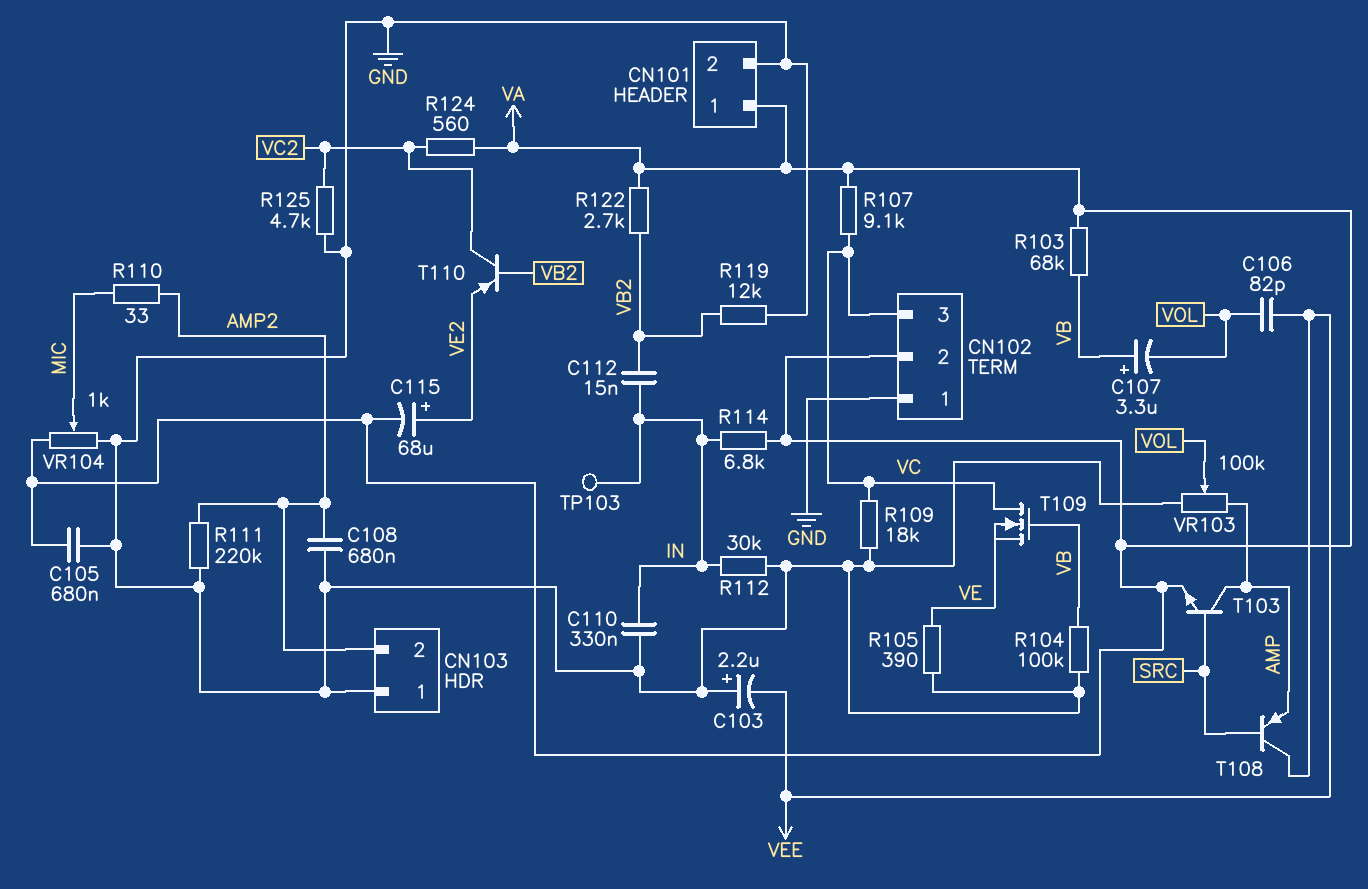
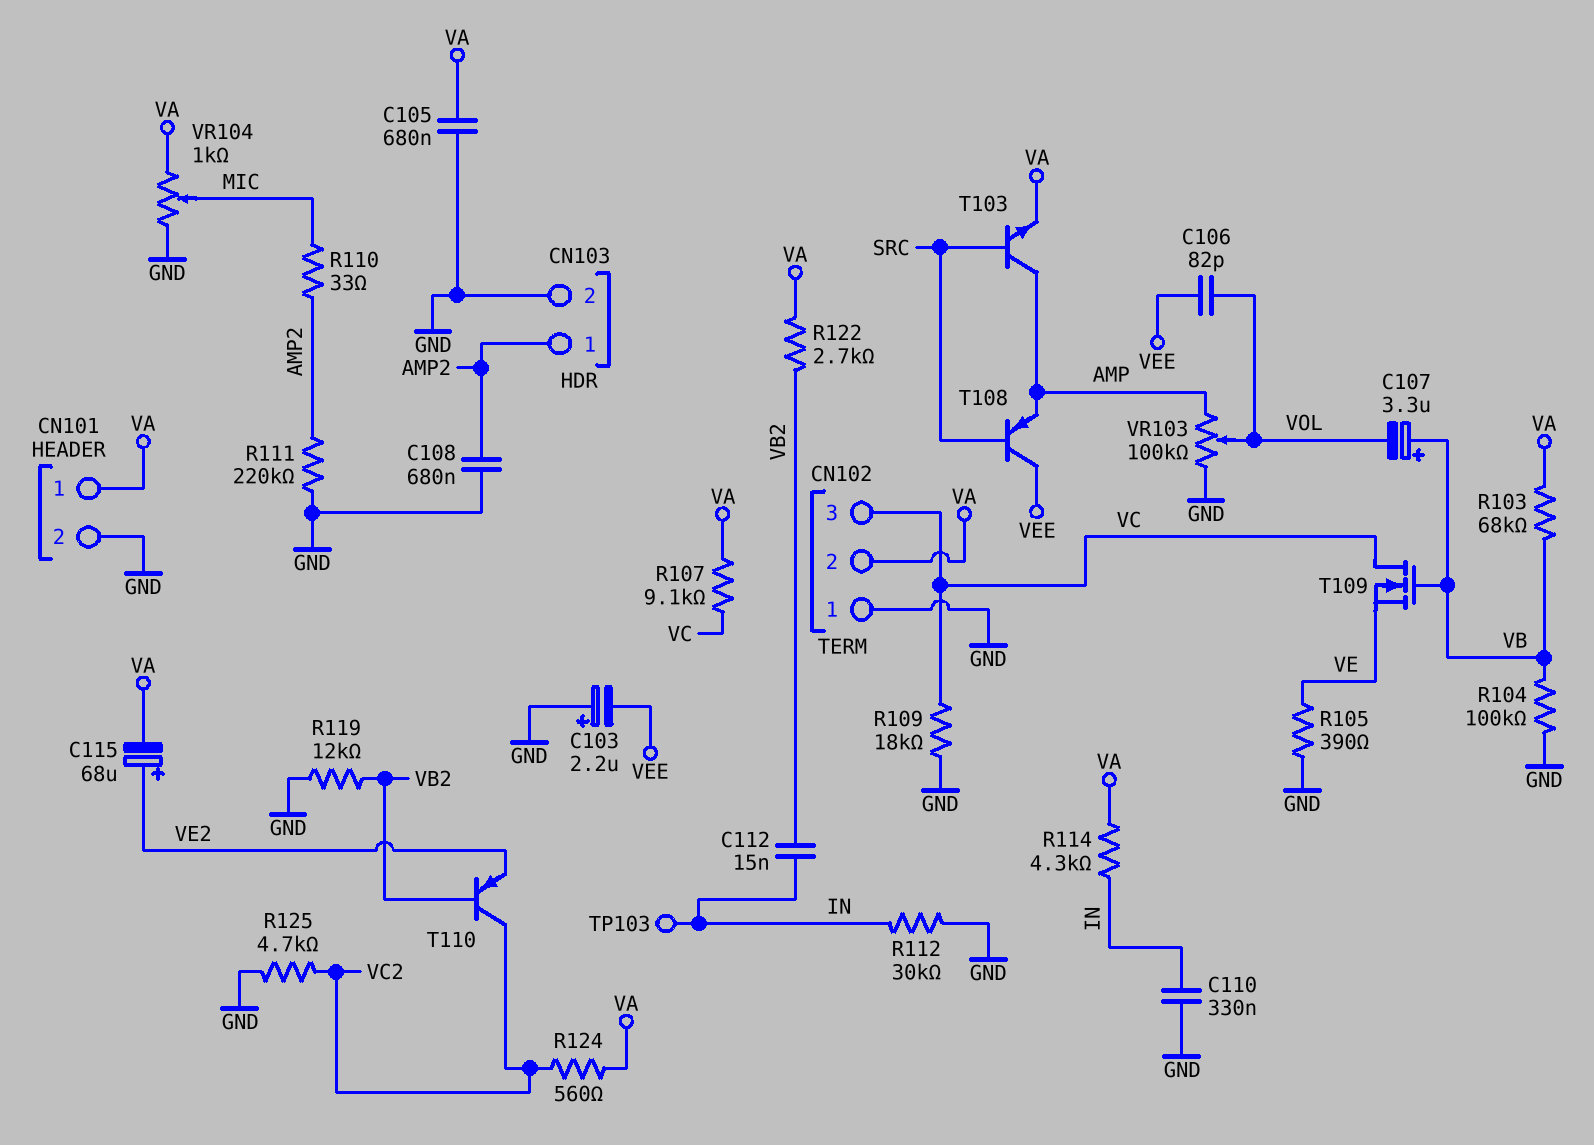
CN103 pin 1: GND -> AMP2
CN103 pin 2: AMP2 -> GND
R114: 6.8k (IN, VA) -> 4.3k (IN, VA)

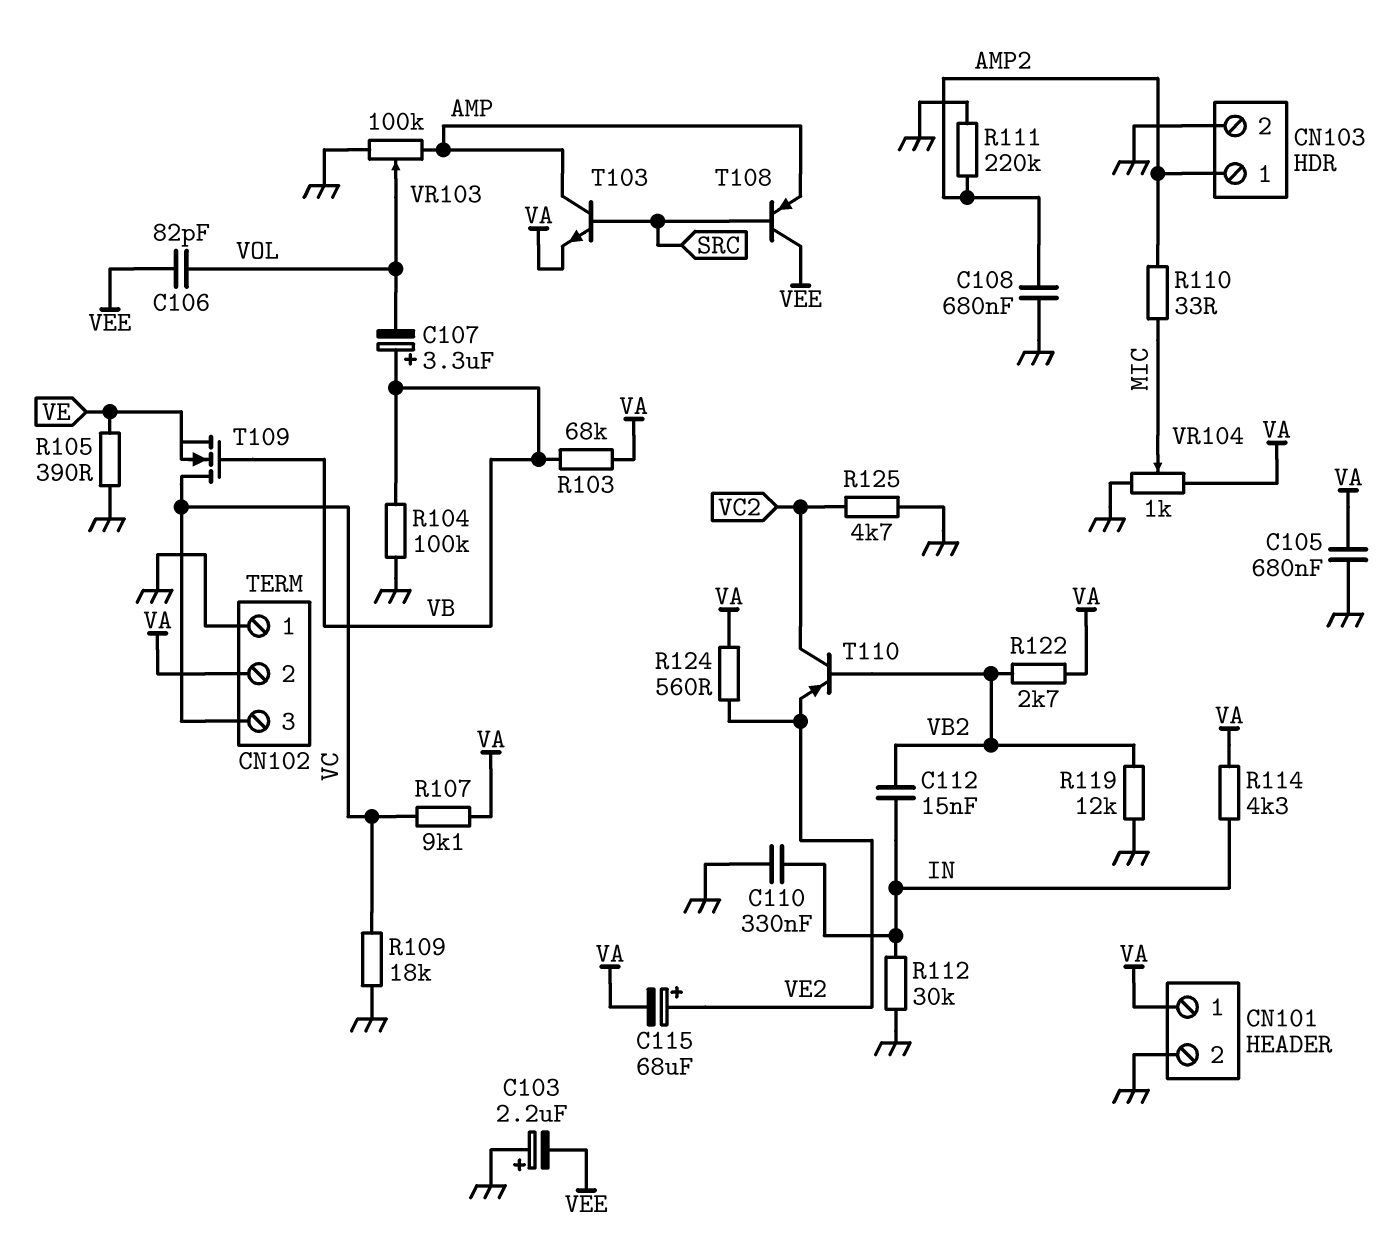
R124: 560 (VA, VC2) -> 560 (VA, VE2)
TP103: test point (IN) -> none

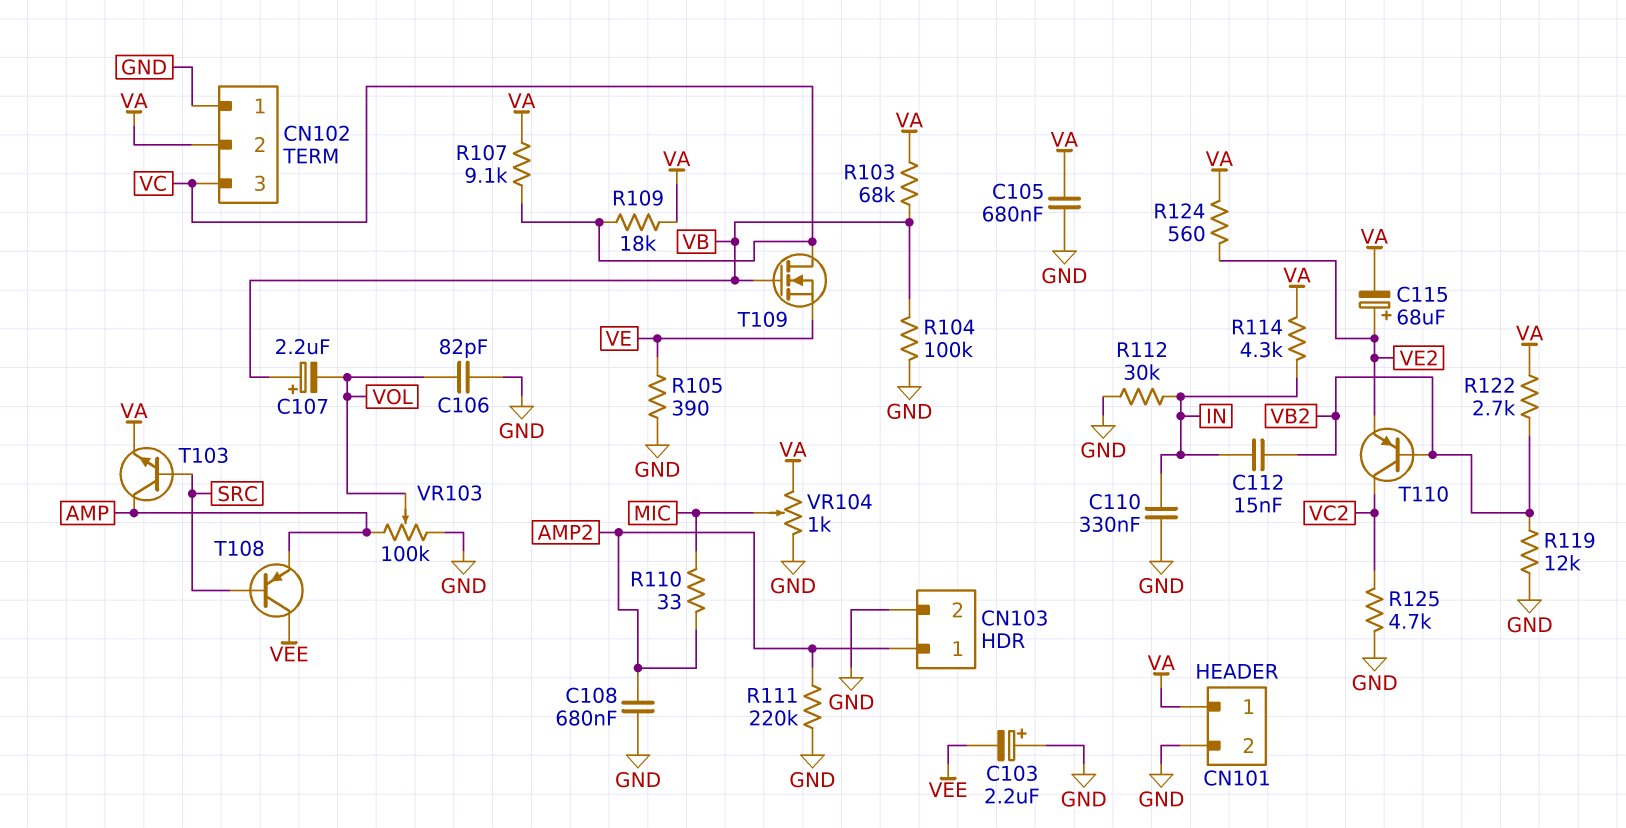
C106: 82pF (VEE, VOL) -> 82pF (GND, VOL)
C107: 3.3uF (plus VB, minus VOL) -> 2.2uF (plus VB, minus VOL)
R109: 18k (GND, VC) -> 18k (VA, VC)

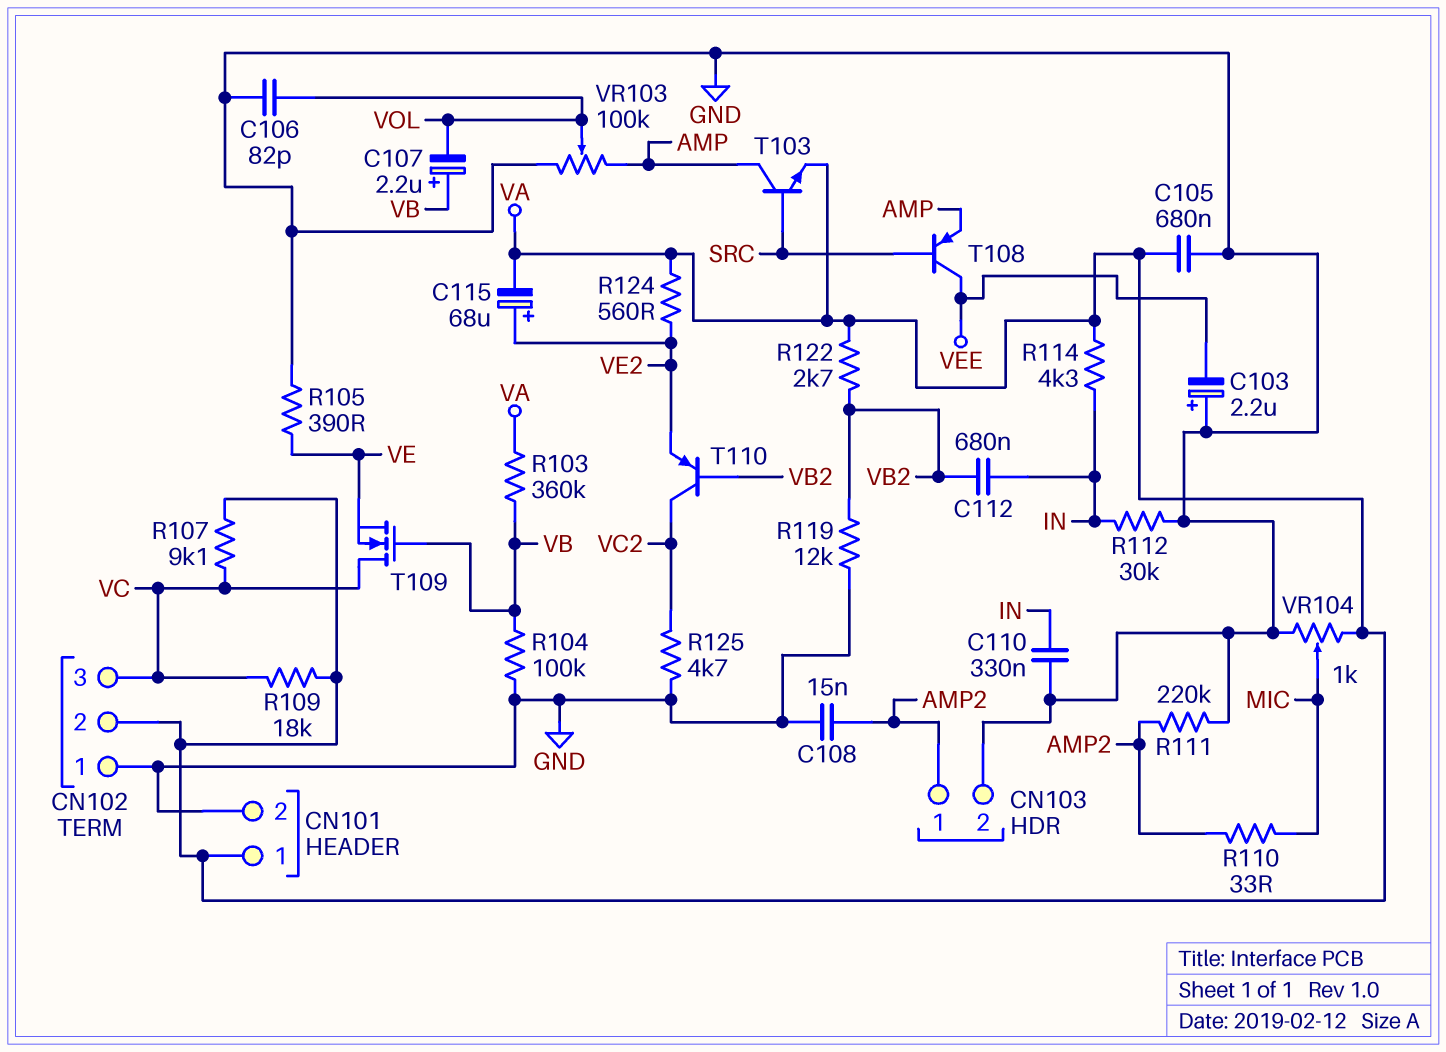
C108: 680nF (AMP2, GND) -> 15nF (AMP2, GND)
C112: 15nF (IN, VB2) -> 680nF (IN, VB2)
R103: 68k (VA, VB) -> 360k (VA, VB)

